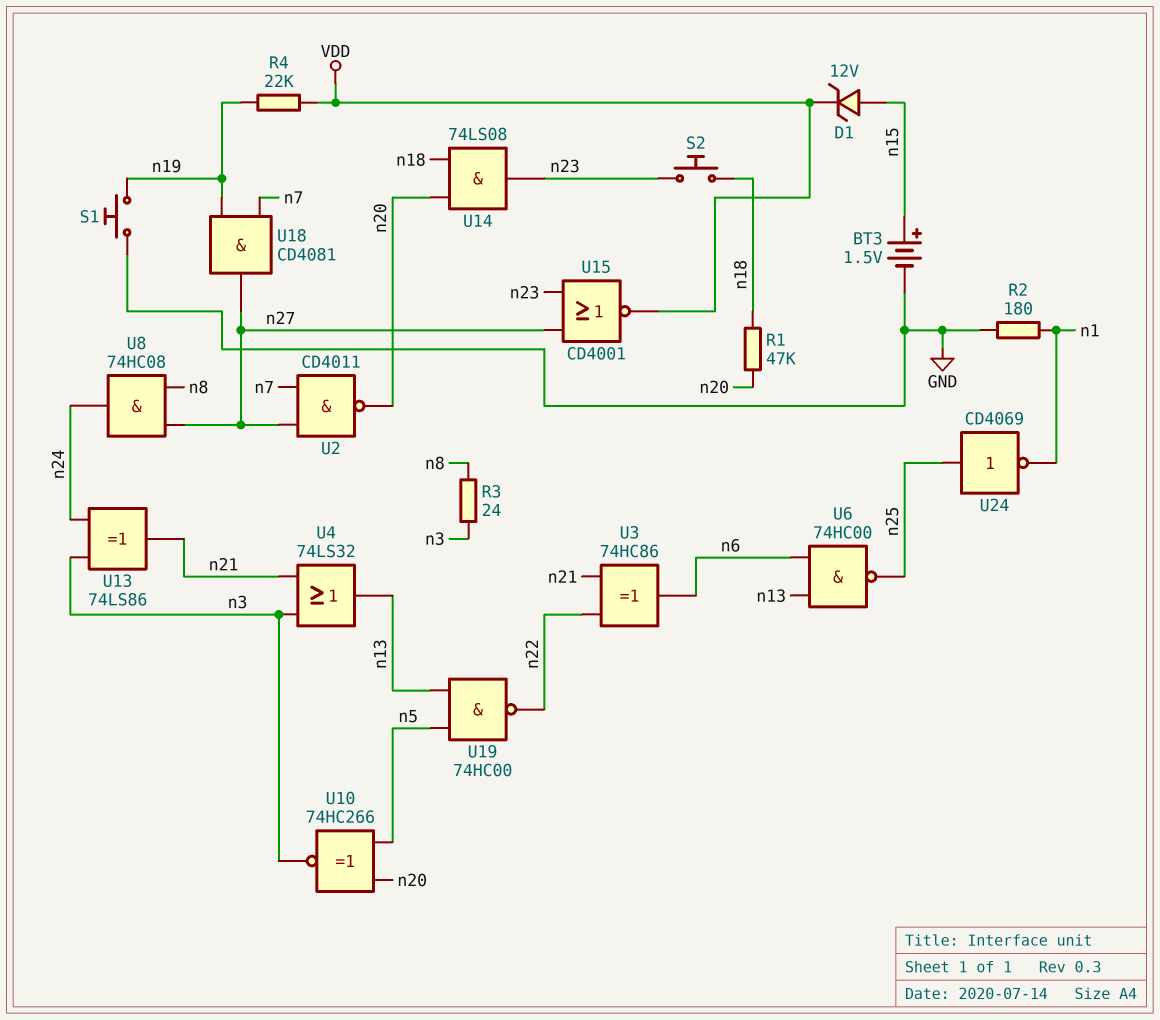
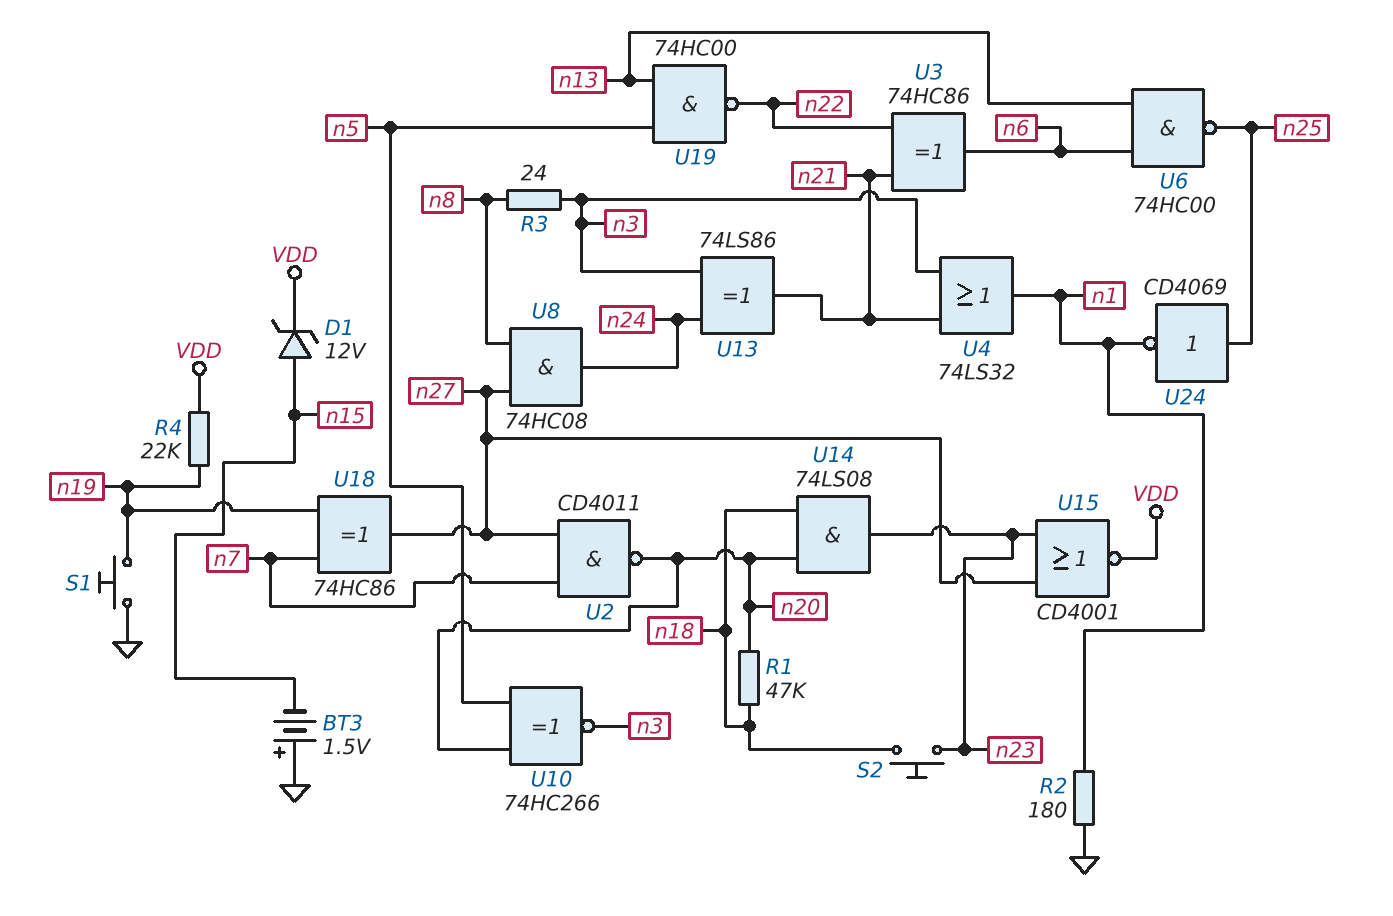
BT3: 1.5V (plus n15, minus GND) -> 1.5V (plus GND, minus n15)
U4: OR 74LS32 (in n3, in n21, out n13) -> OR 74LS32 (in n3, in n21, out n1)
U18: AND CD4081 (in n7, in n19, out n27) -> XOR 74HC86 (in n7, in n19, out n27)

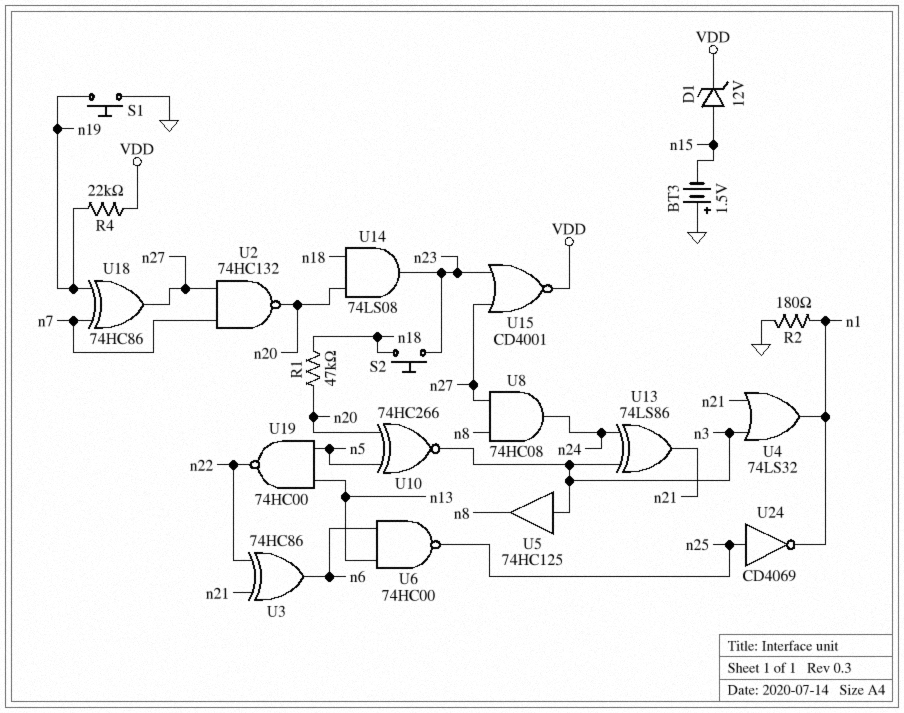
R3: 24 (n3, n8) -> none
U2: NAND CD4011 (in n7, in n27, out n20) -> NAND 74HC132 (in n7, in n27, out n20)
U5: none -> buffer 74HC125 (in n3, out n8)

